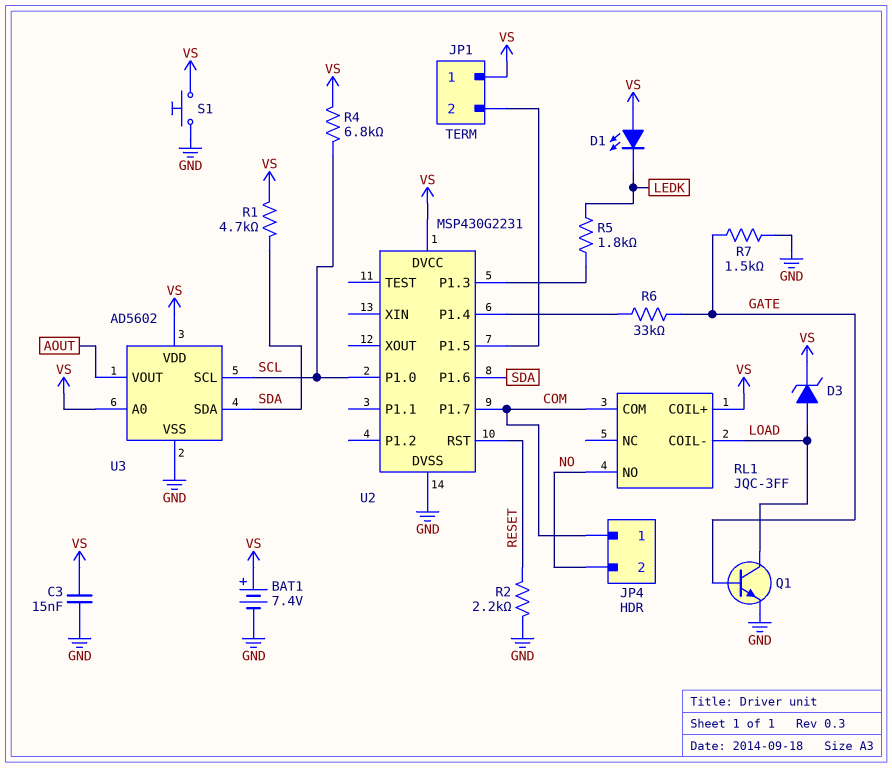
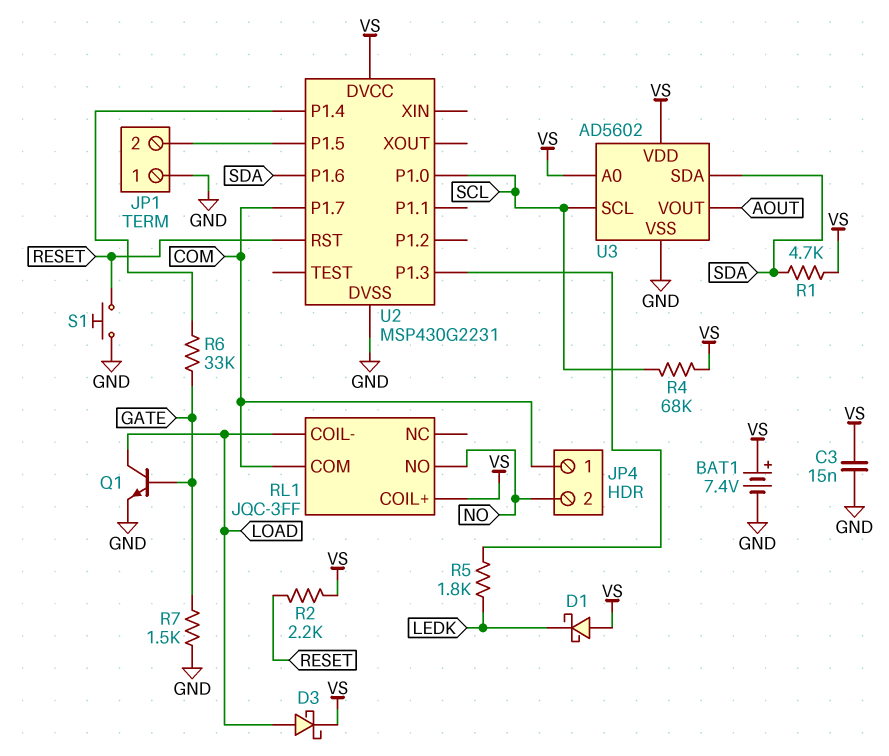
D1: LED (A VS, K LEDK) -> schottky (A VS, K LEDK)
D3: zener (A LOAD, K VS) -> schottky (A LOAD, K VS)
JP1 pin 1: VS -> GND
R2: 2.2k (GND, RESET) -> 2.2k (RESET, VS)
R4: 6.8k (SCL, VS) -> 68k (SCL, VS)
S1: button (GND, VS) -> button (GND, RESET)

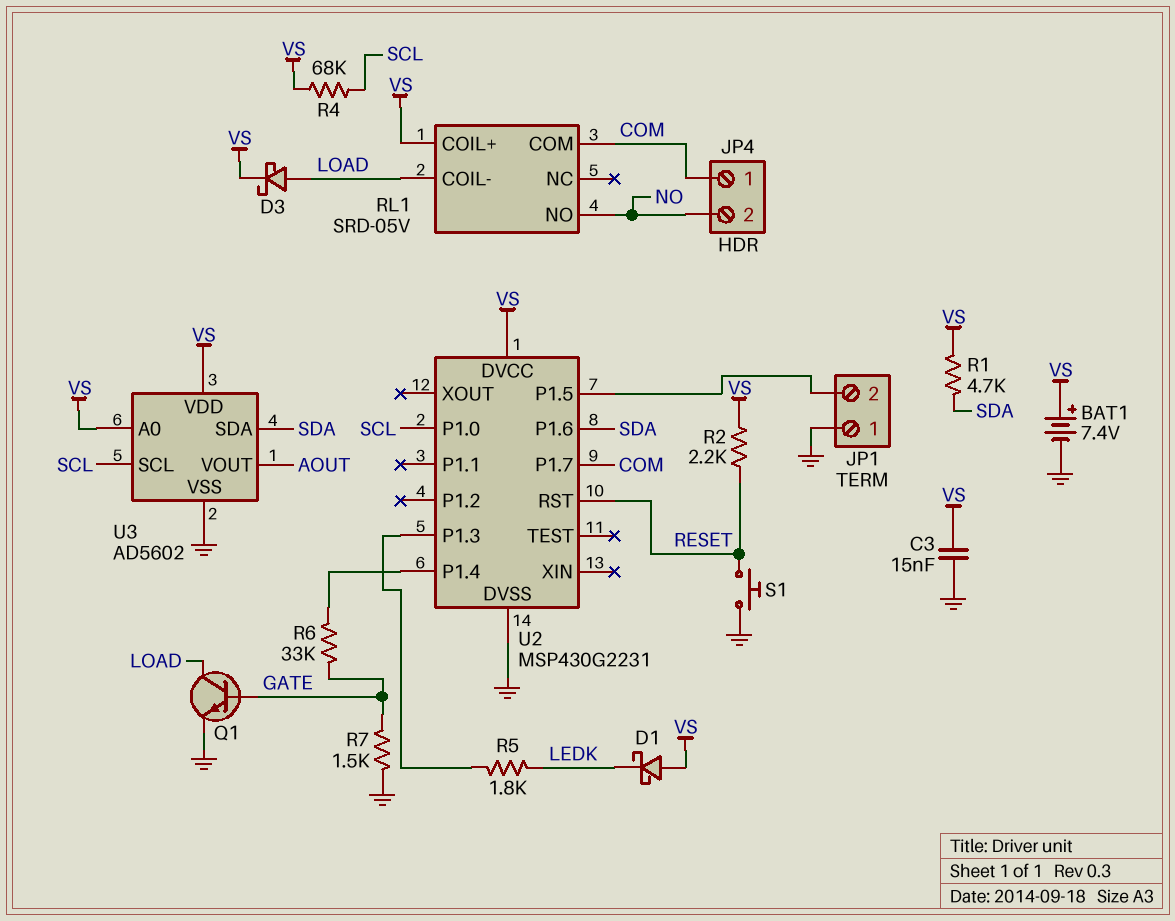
RL1: JQC-3FF -> SRD-05V

